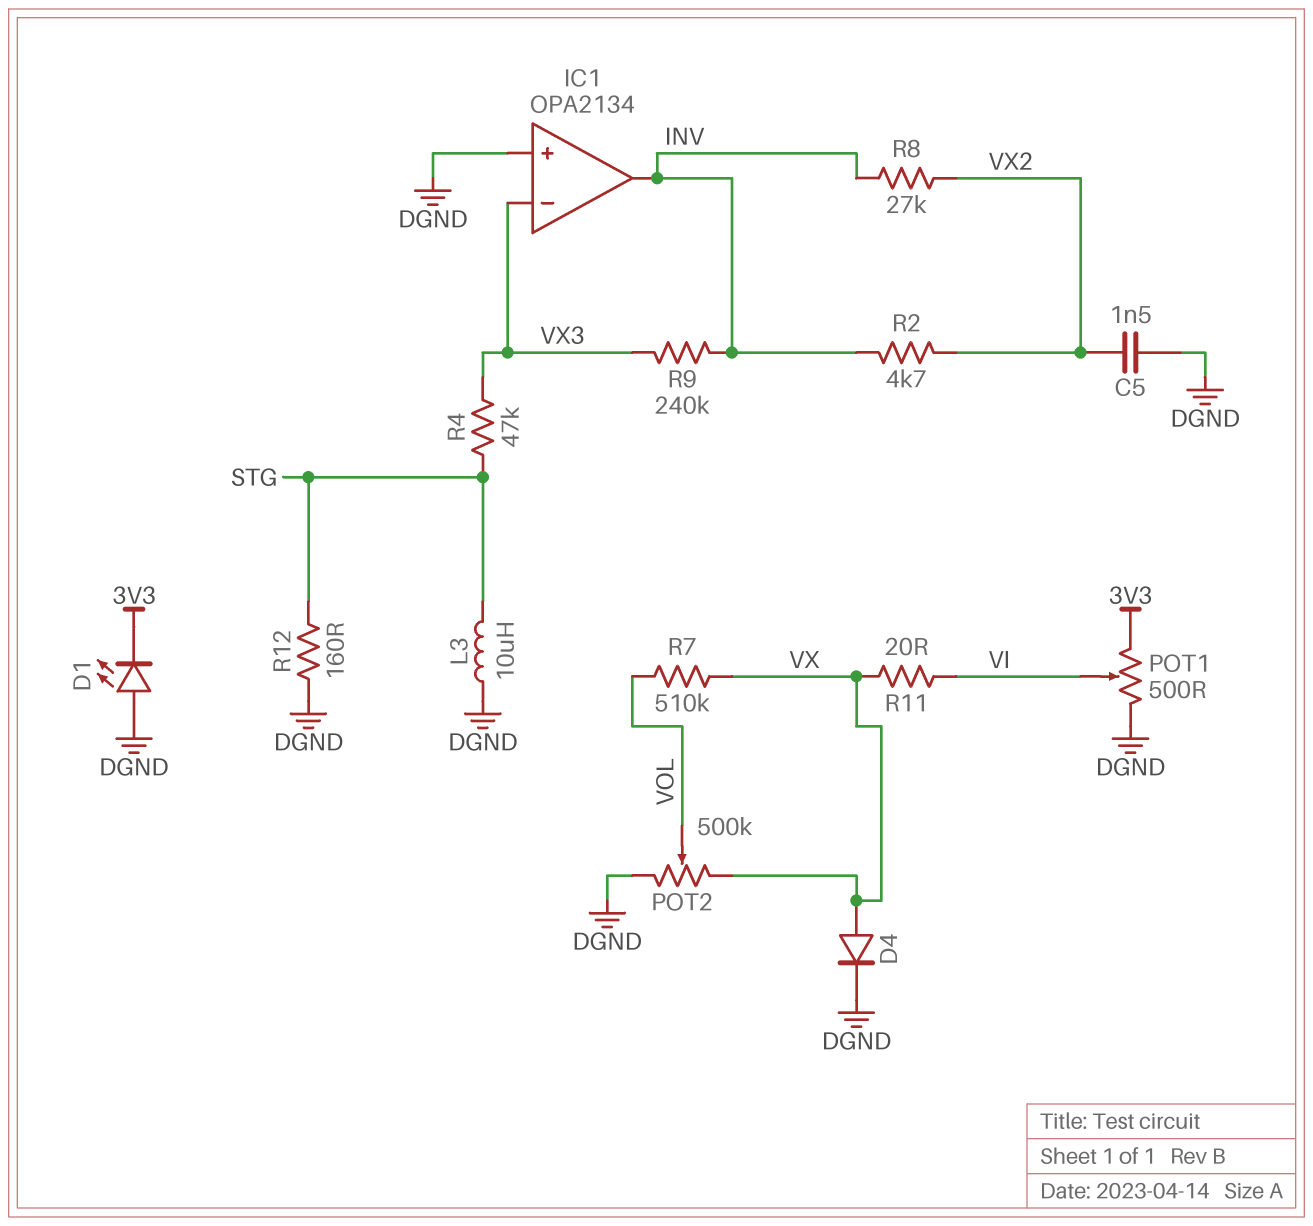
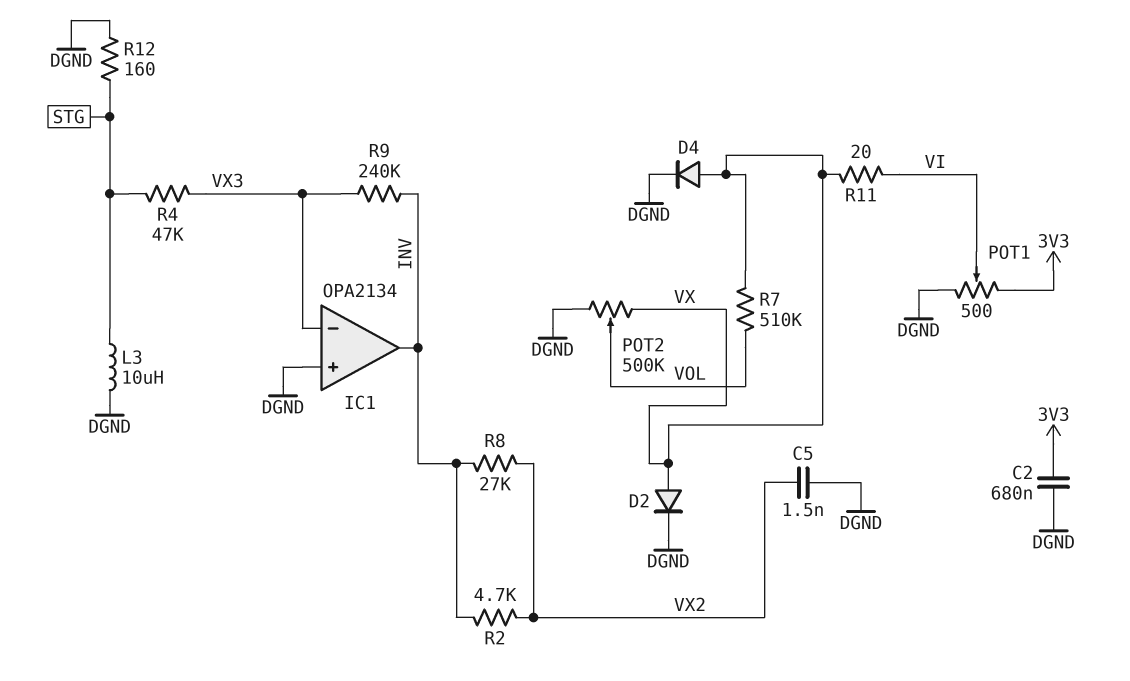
C2: none -> 680nF (3V3, DGND)
D1: LED (A DGND, K 3V3) -> none
D2: none -> diode (A VX, K DGND)

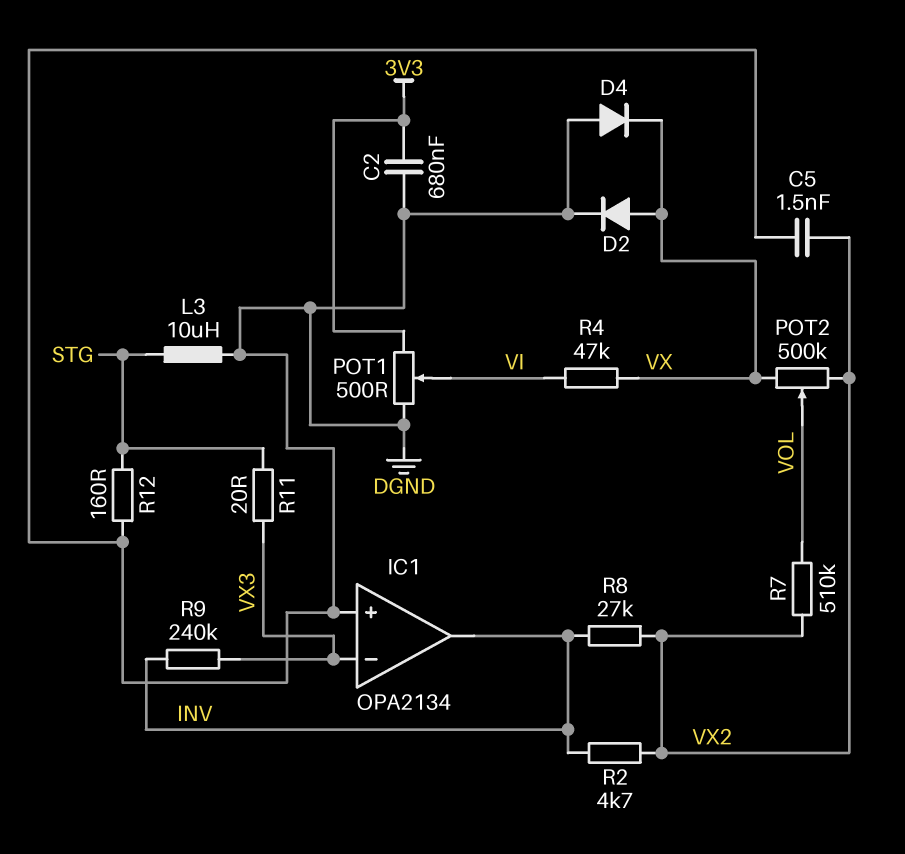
D4: diode (A VX, K DGND) -> diode (A DGND, K VX)
POT2: 500k (DGND, VX, wiper VOL) -> 500k (VX, VX2, wiper VOL)
R4: 47k (STG, VX3) -> 47k (VI, VX)
R7: 510k (VOL, VX) -> 510k (VOL, VX2)
R11: 20 (VI, VX) -> 20 (STG, VX3)

